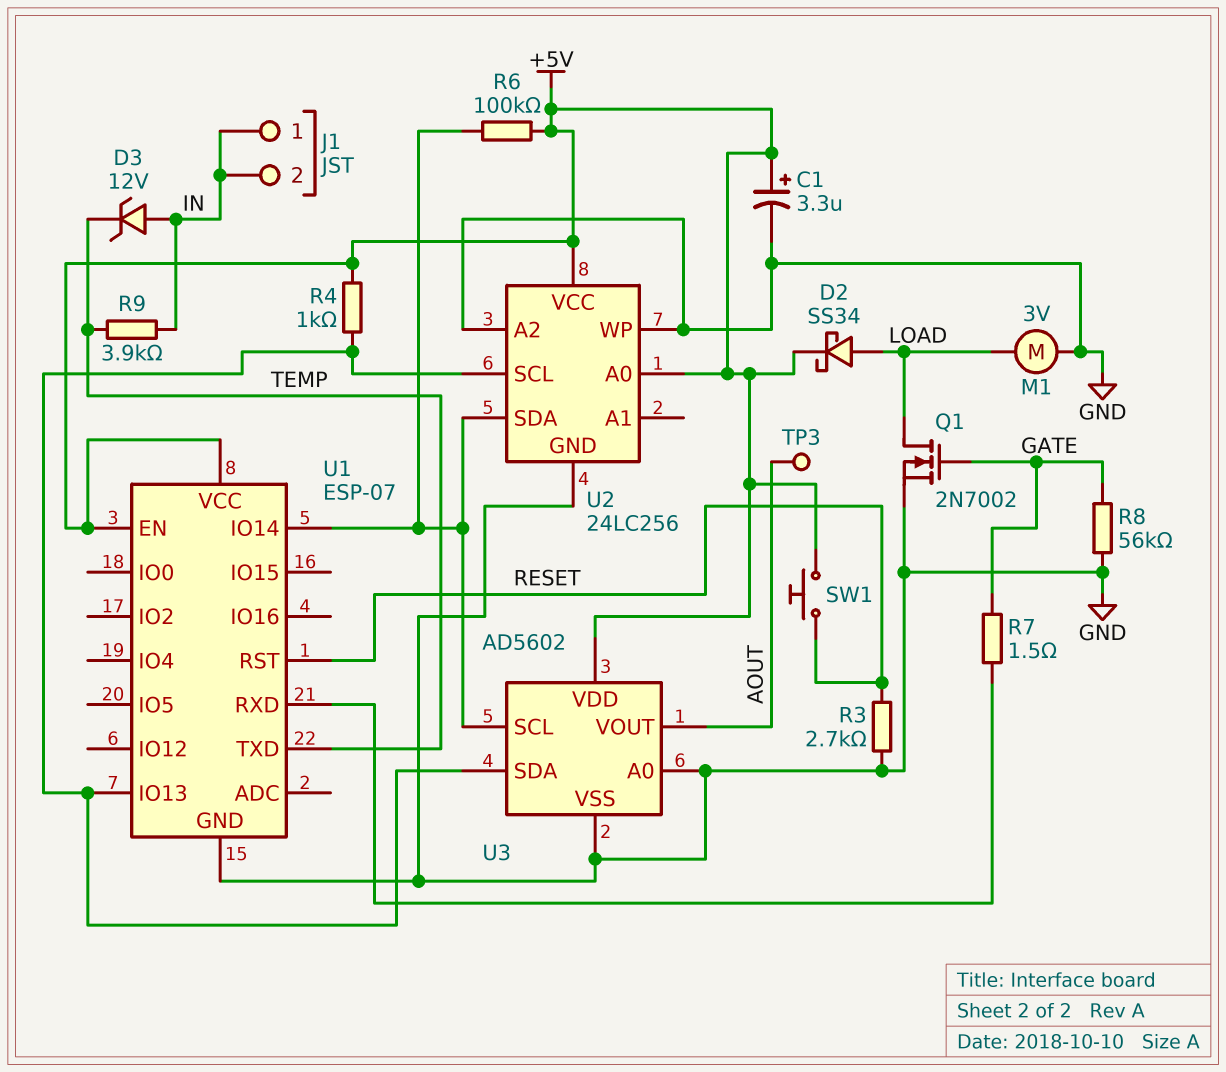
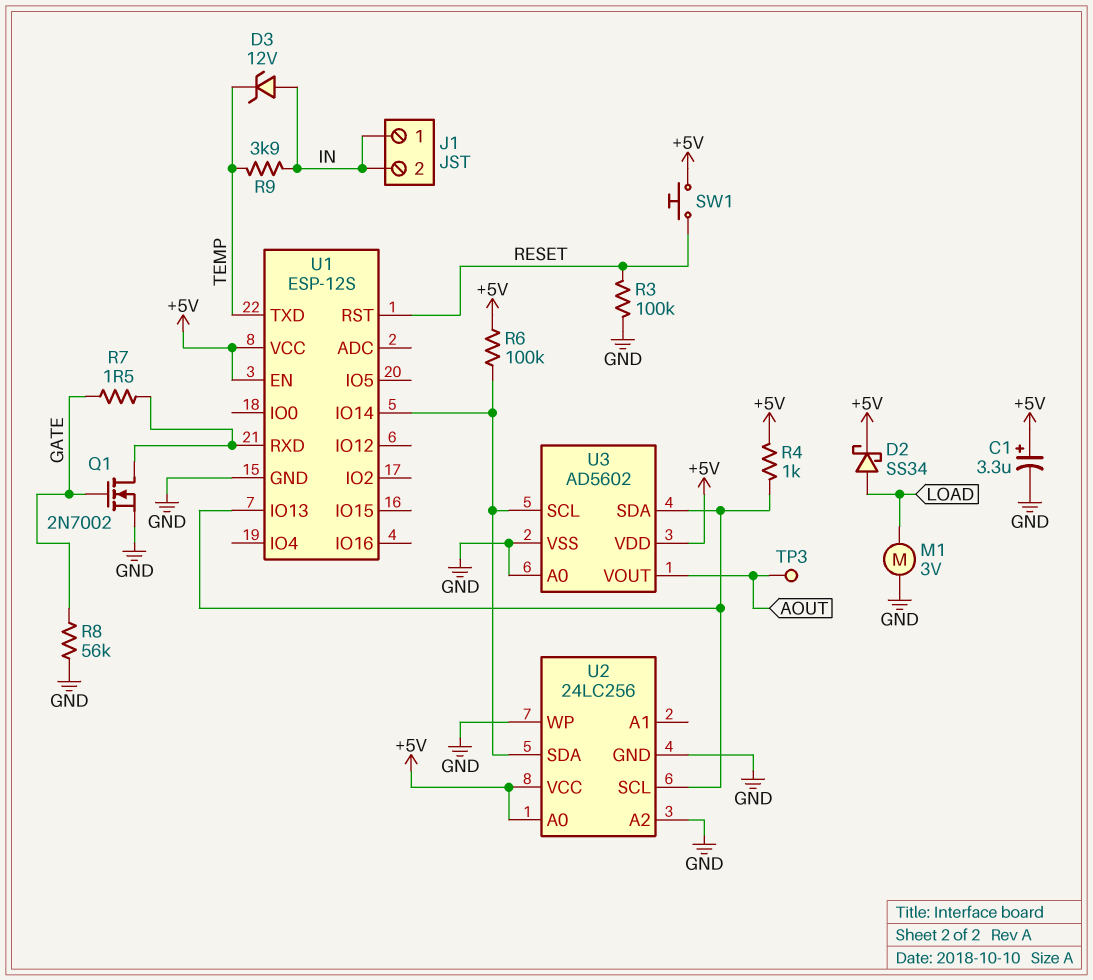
Q1: NMOS 2N7002 (G GATE, D LOAD, S GND) -> NMOS 2N7002 (G GATE, D U1/RXD, S GND)
R3: 2.7k (GND, RESET) -> 100k (GND, RESET)
U1: ESP-07 -> ESP-12S

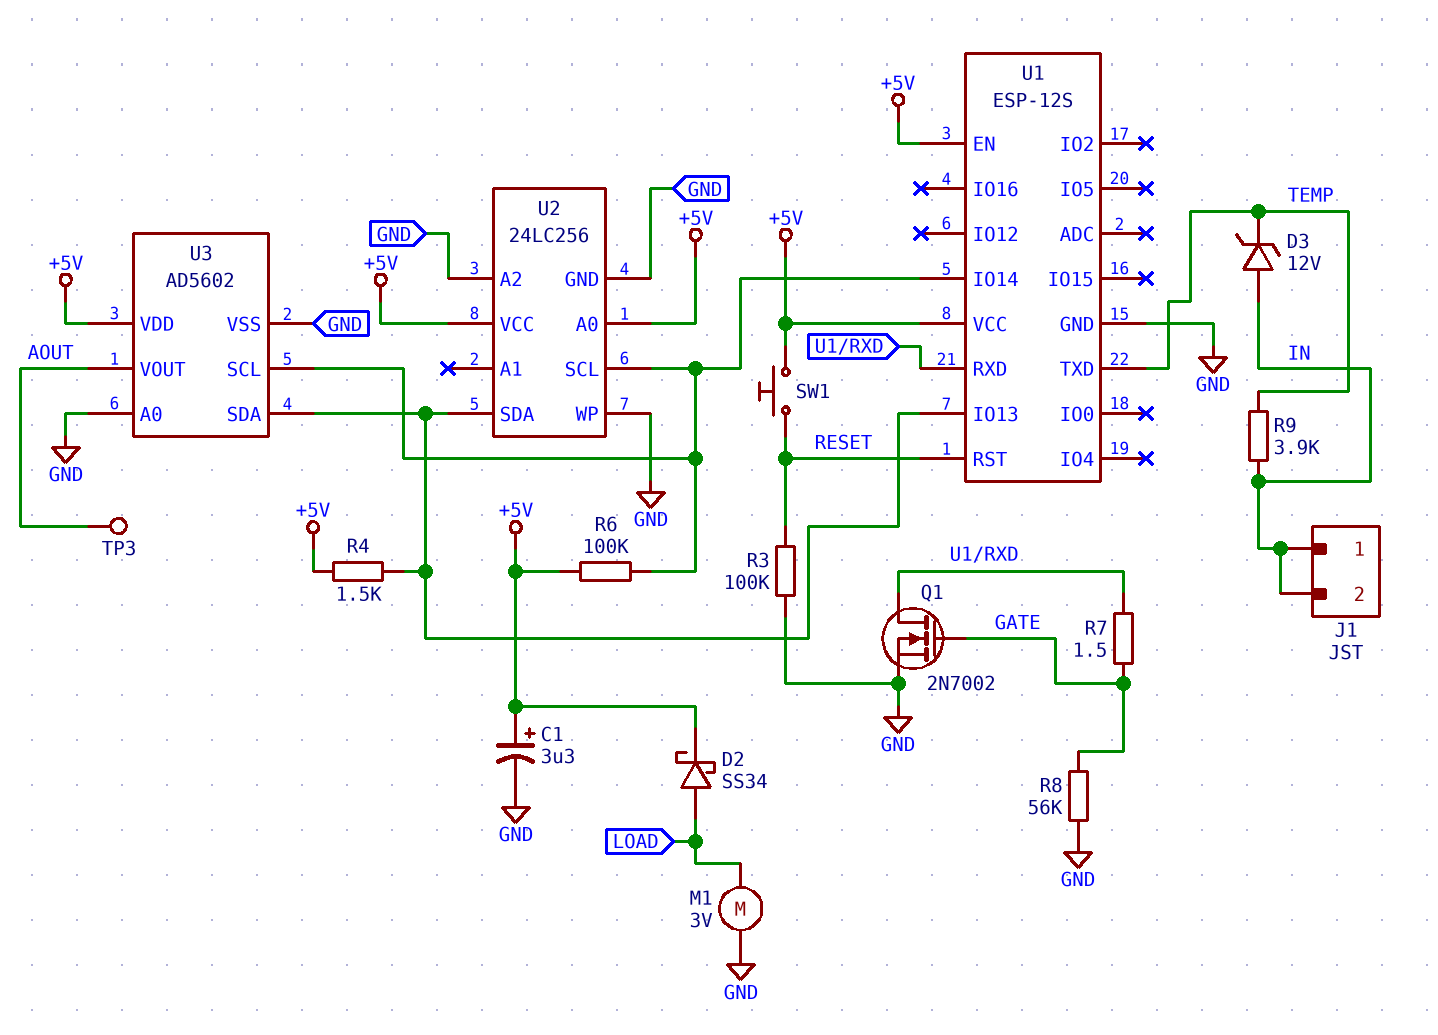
R4: 1k (+5V, U1/IO13) -> 1.5k (+5V, U1/IO13)
U2 pin SCL: U1/IO13 -> U1/IO14
U2 pin SDA: U1/IO14 -> U1/IO13

